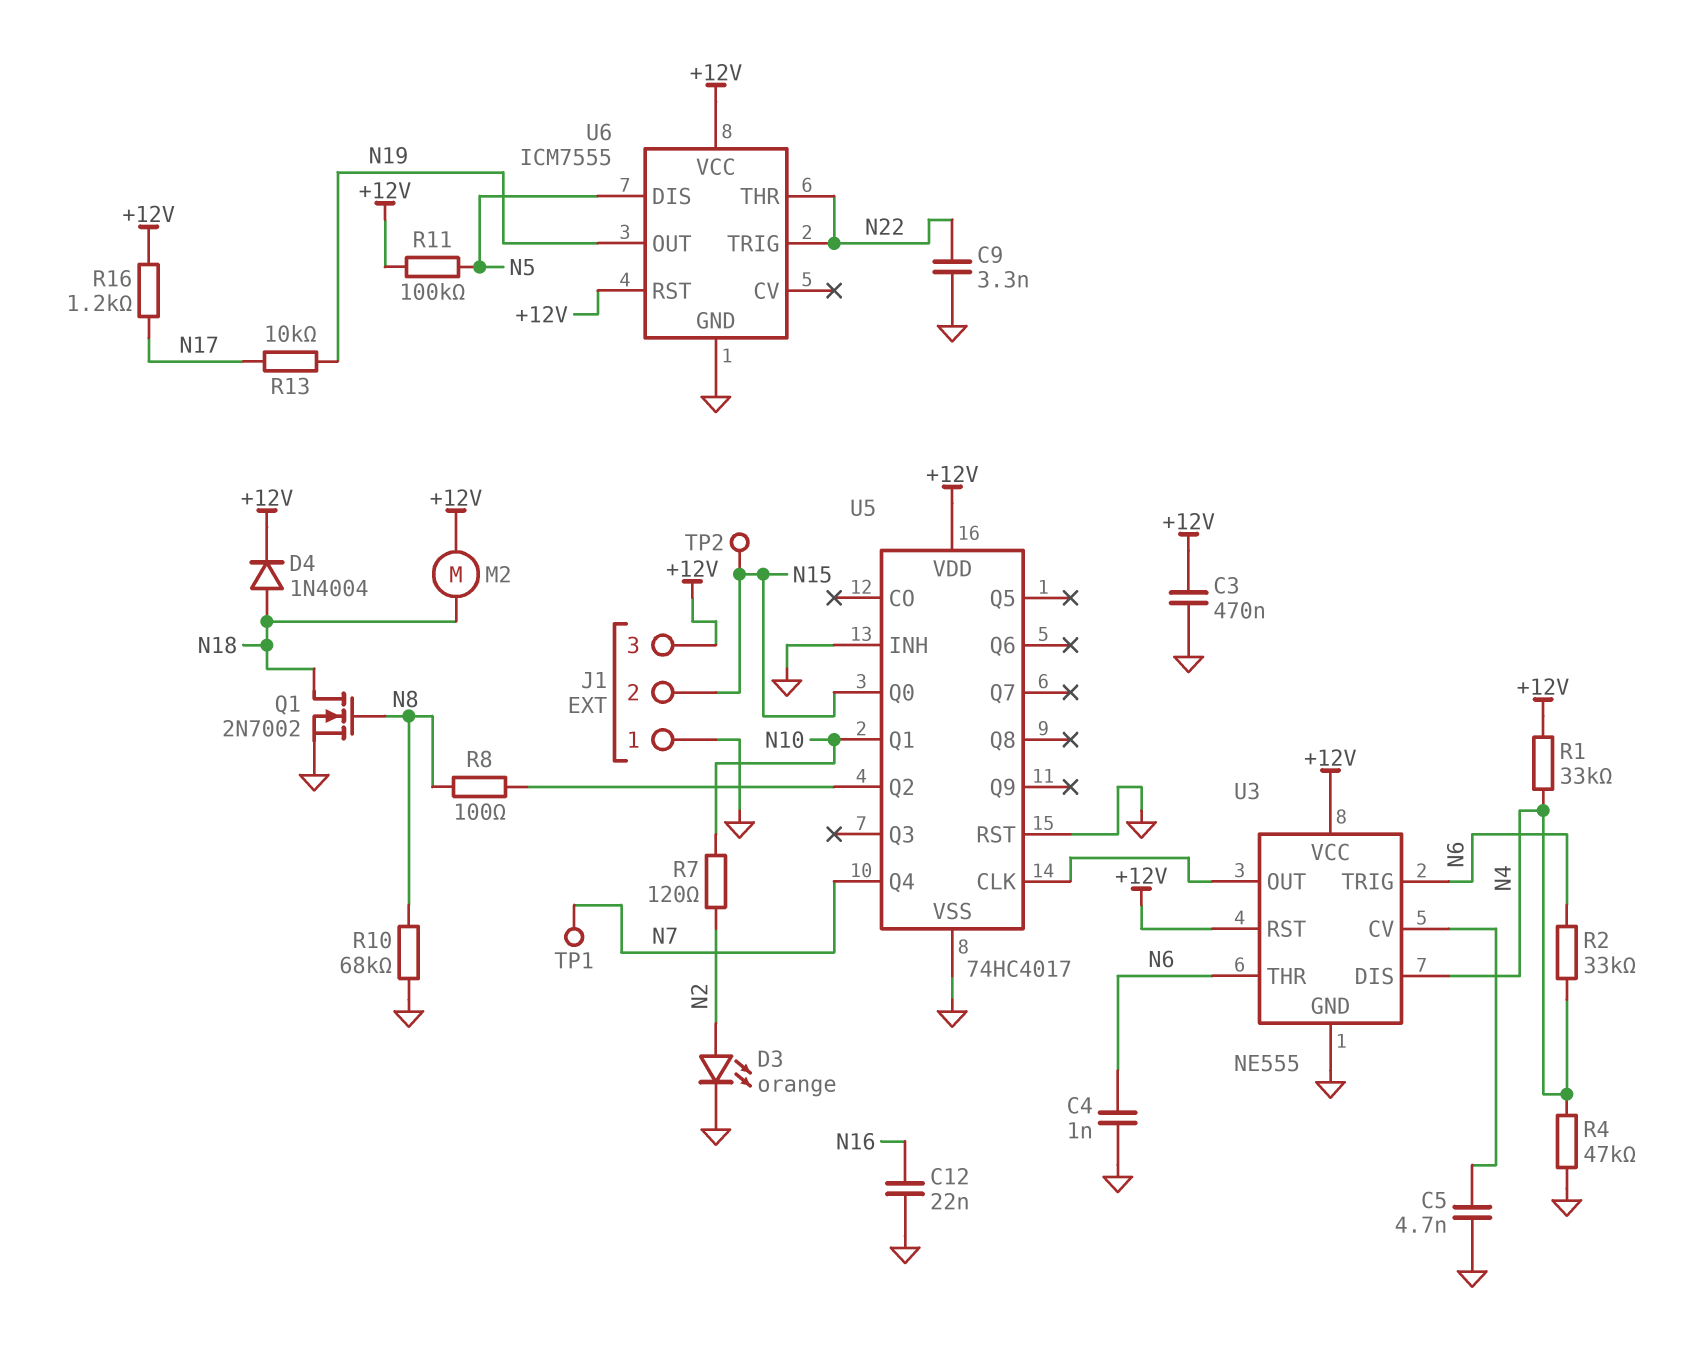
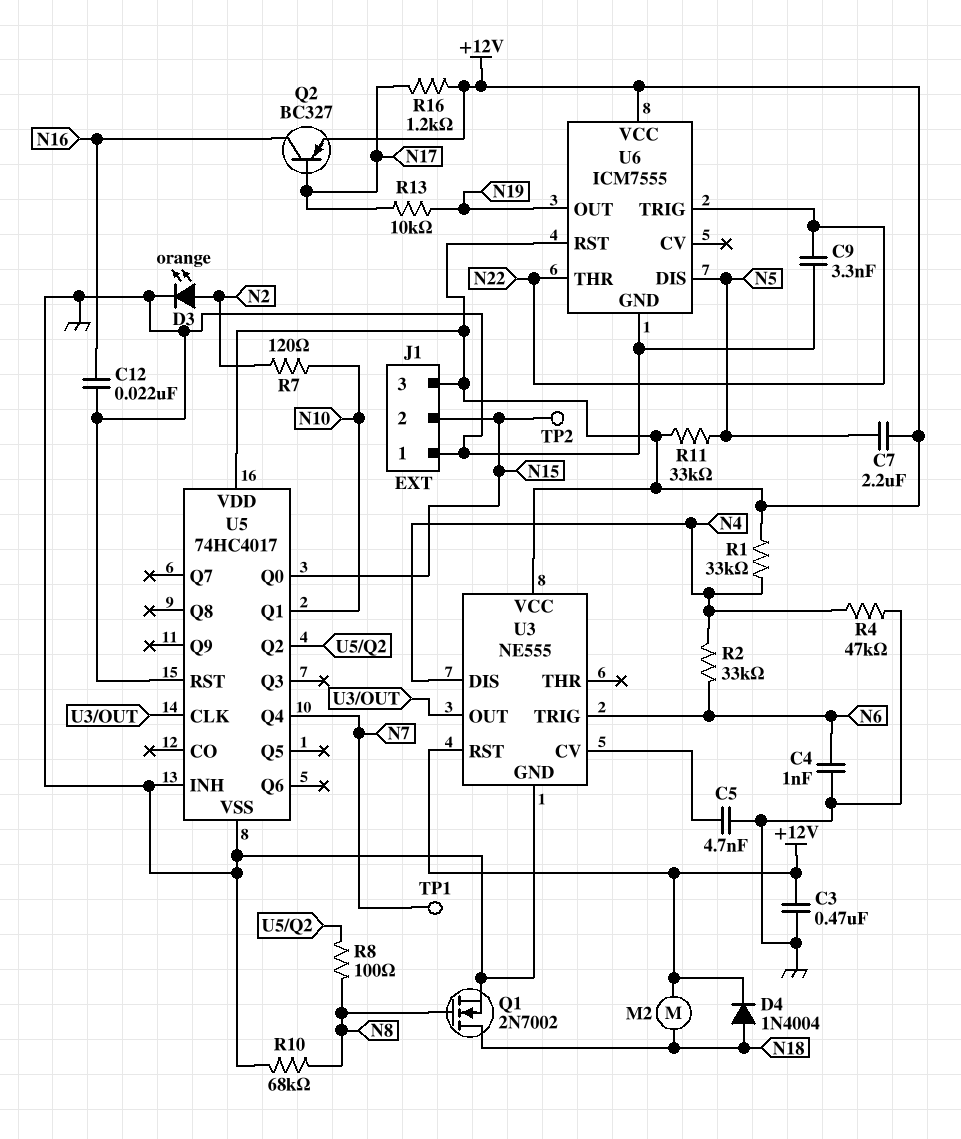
C7: none -> 2.2uF (+12V, N5)
Q2: none -> PNP BC327 (B N17, C N16, E +12V)
R11: 100k (+12V, N5) -> 33k (+12V, N5)
U3 pin THR: N6 -> none

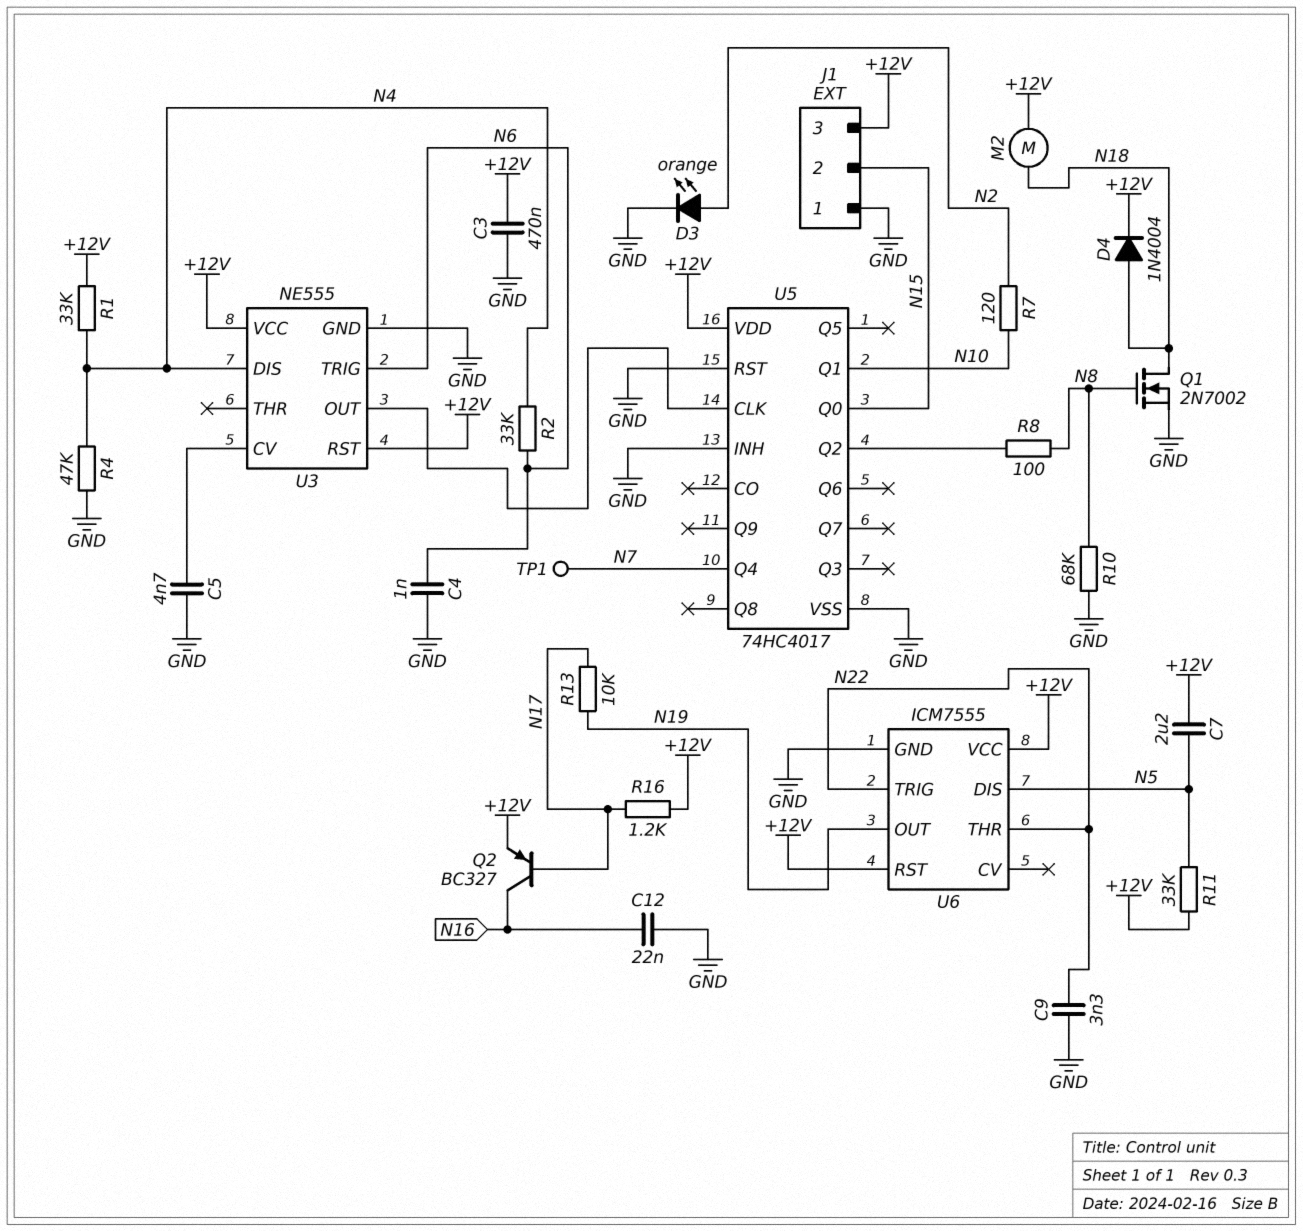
TP2: test point (N15) -> none

